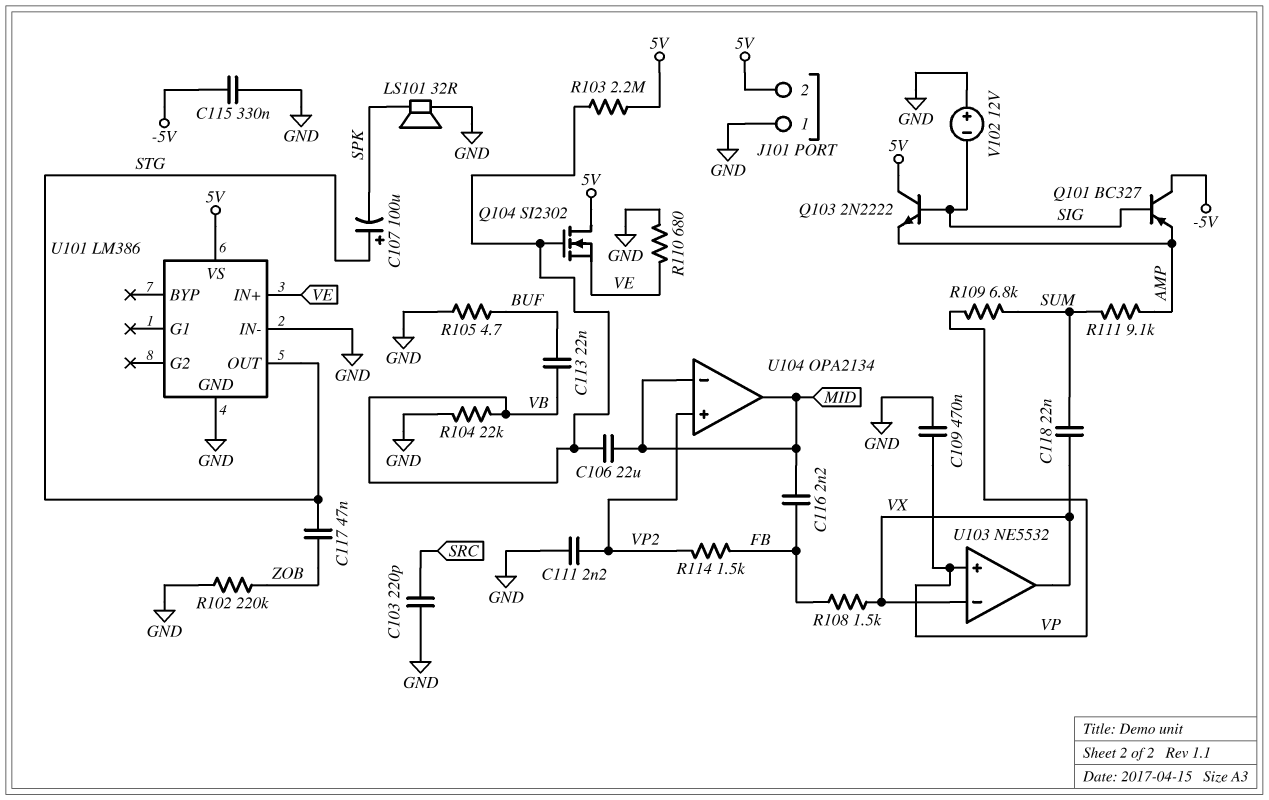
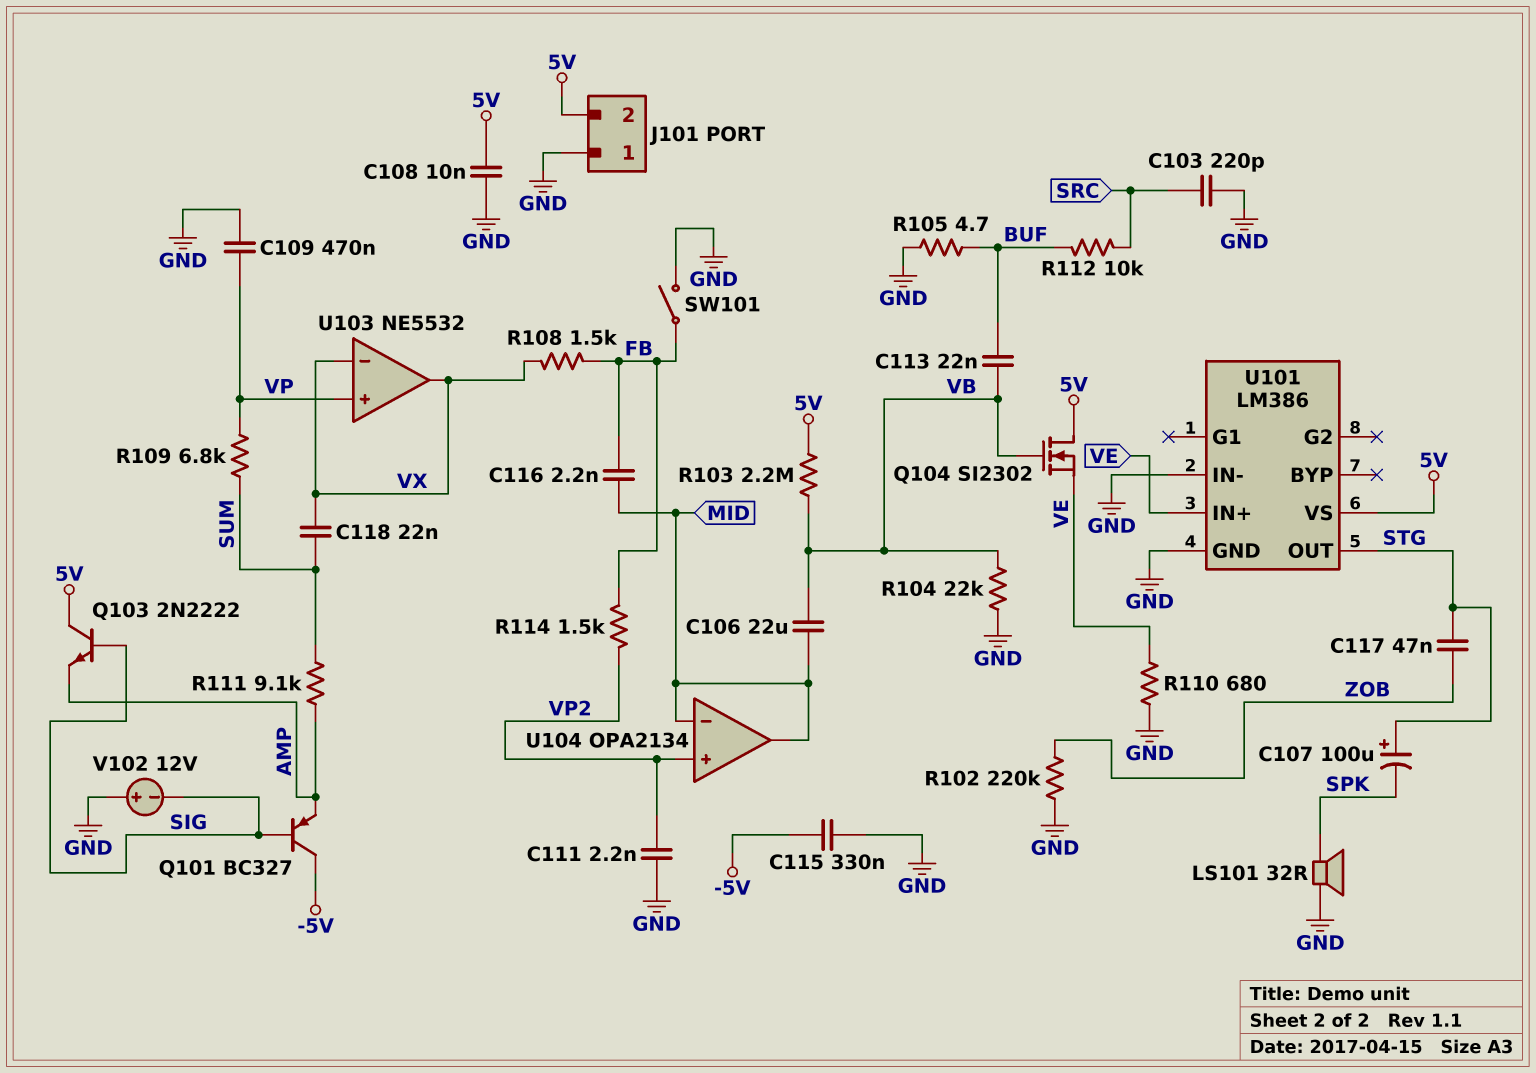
C108: none -> 10nF (5V, GND)
R112: none -> 10k (BUF, SRC)
SW101: none -> switch (FB, GND)

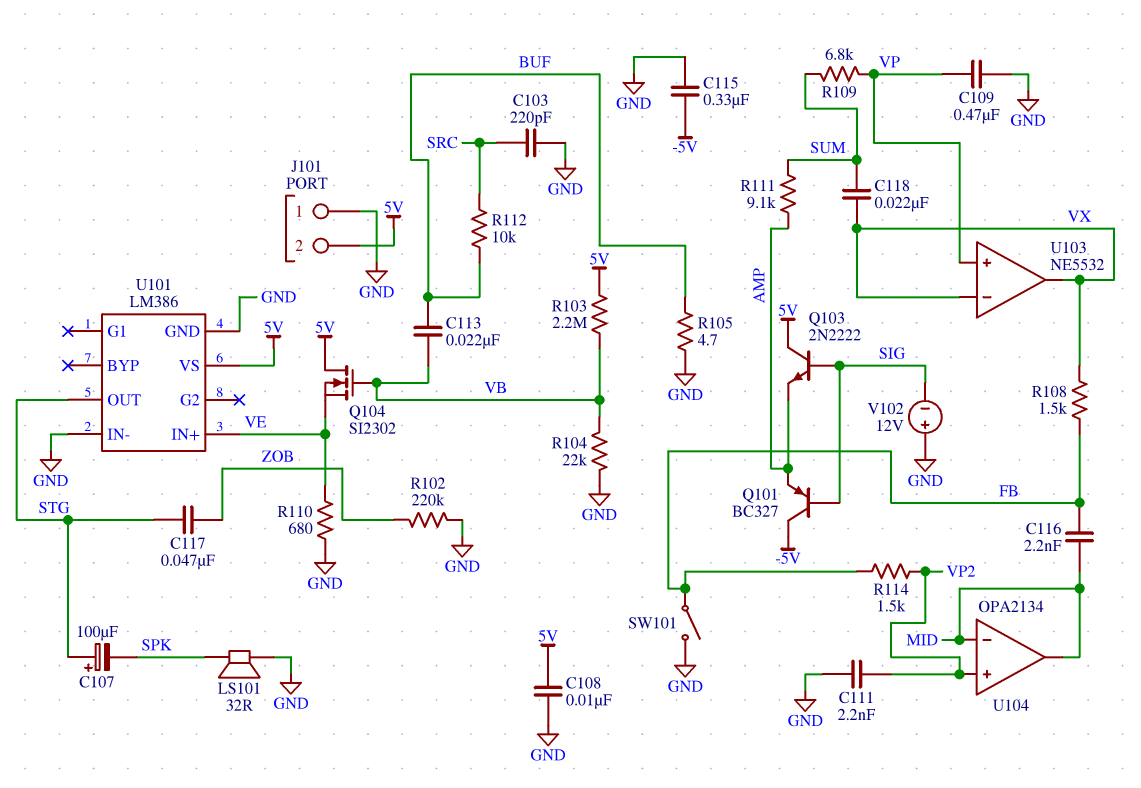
C106: 22uF (MID, VB) -> none

